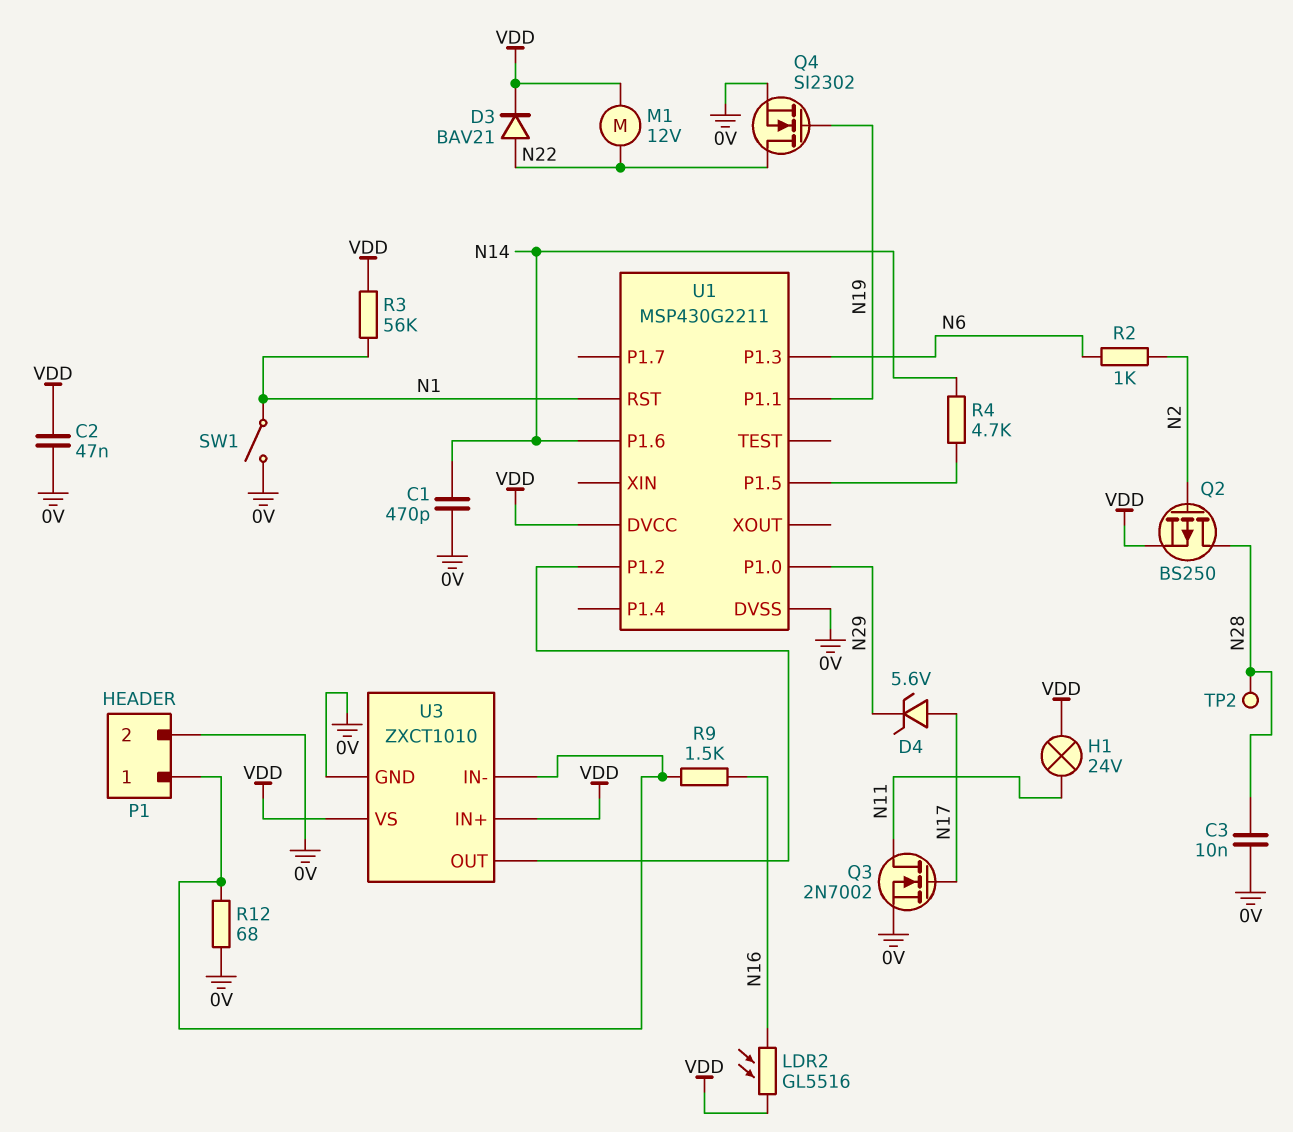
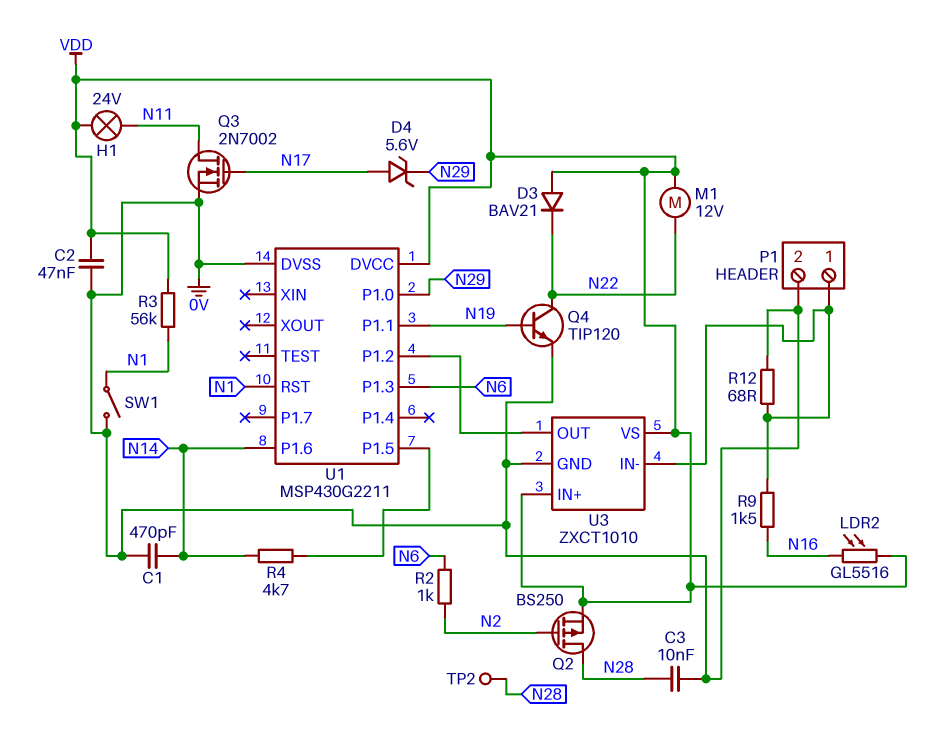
D3: diode BAV21 (A N22, K VDD) -> diode BAV21 (A VDD, K N22)
Q4: NMOS SI2302 (G N19, D N22, S 0V) -> NPN TIP120 (B N19, C N22, E 0V)

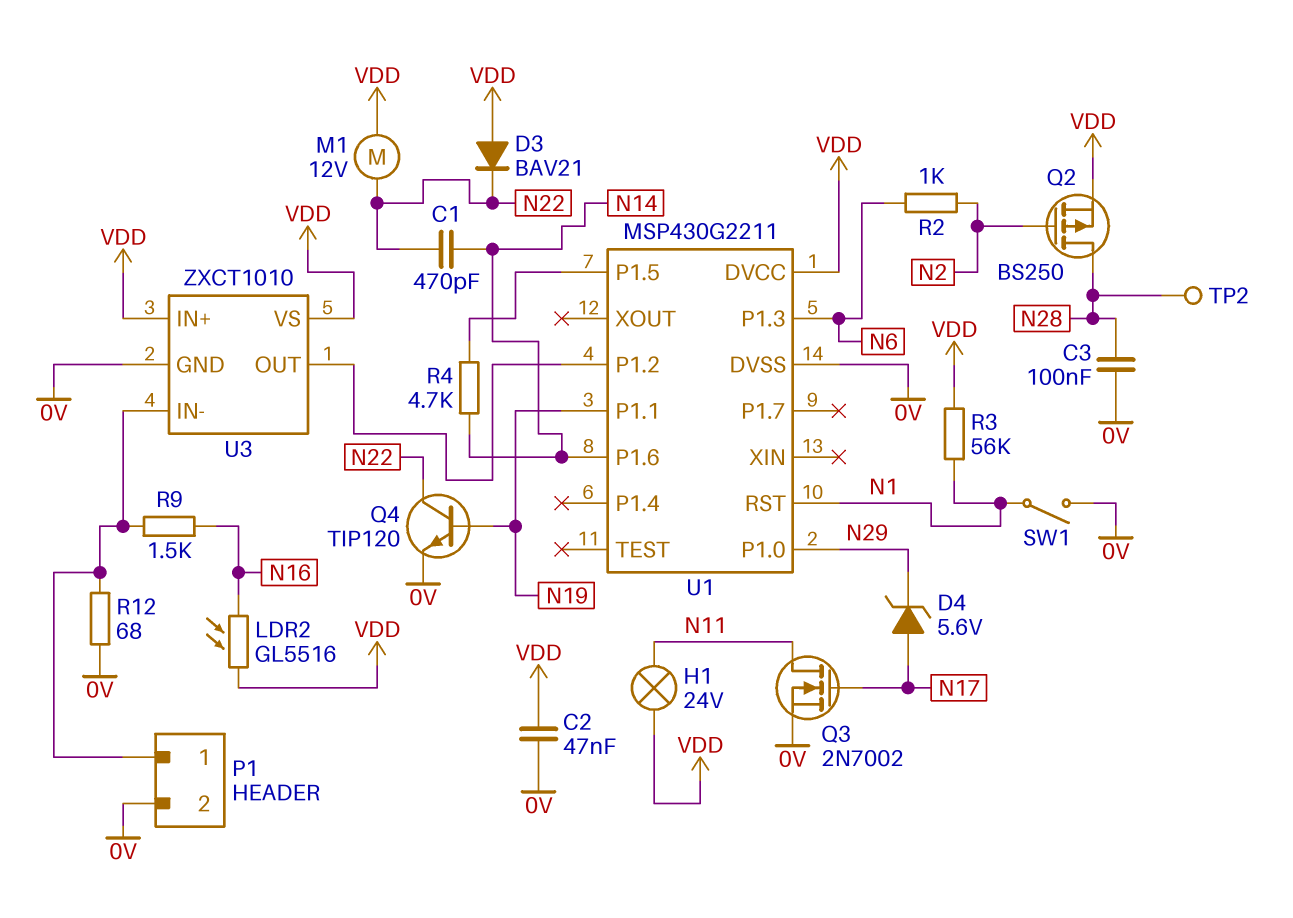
C1: 470pF (0V, N14) -> 470pF (N14, N22)
C3: 10nF (0V, N28) -> 100nF (0V, N28)

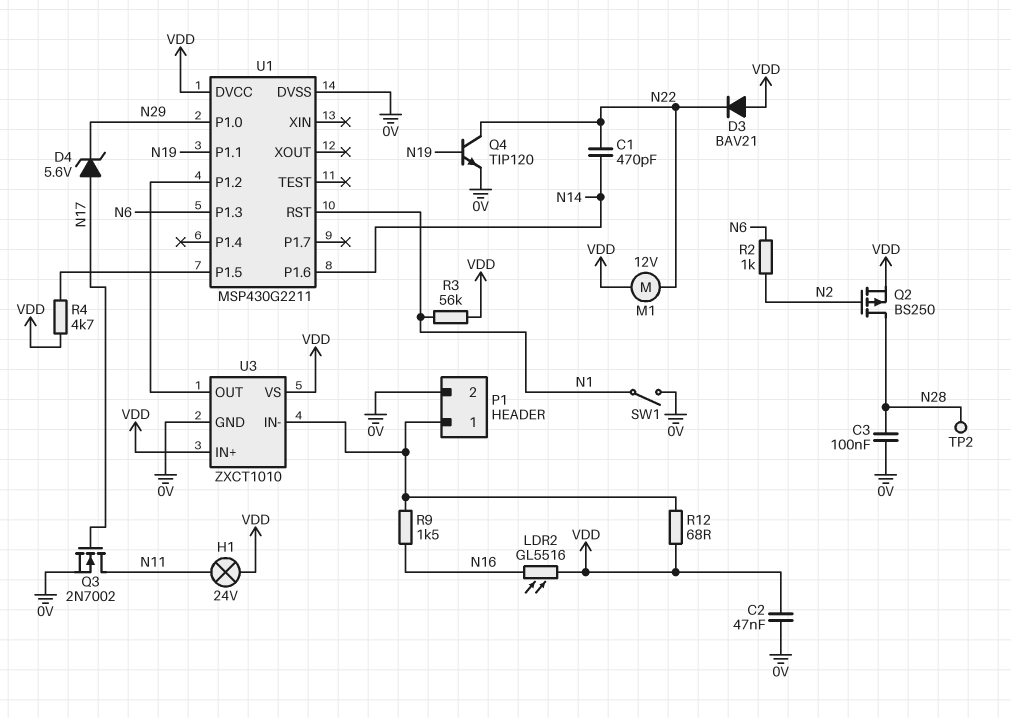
R4: 4.7k (N14, U1/P1.5) -> 4.7k (U1/P1.5, VDD)
R12: 68 (0V, P1/1) -> 68 (P1/1, VDD)

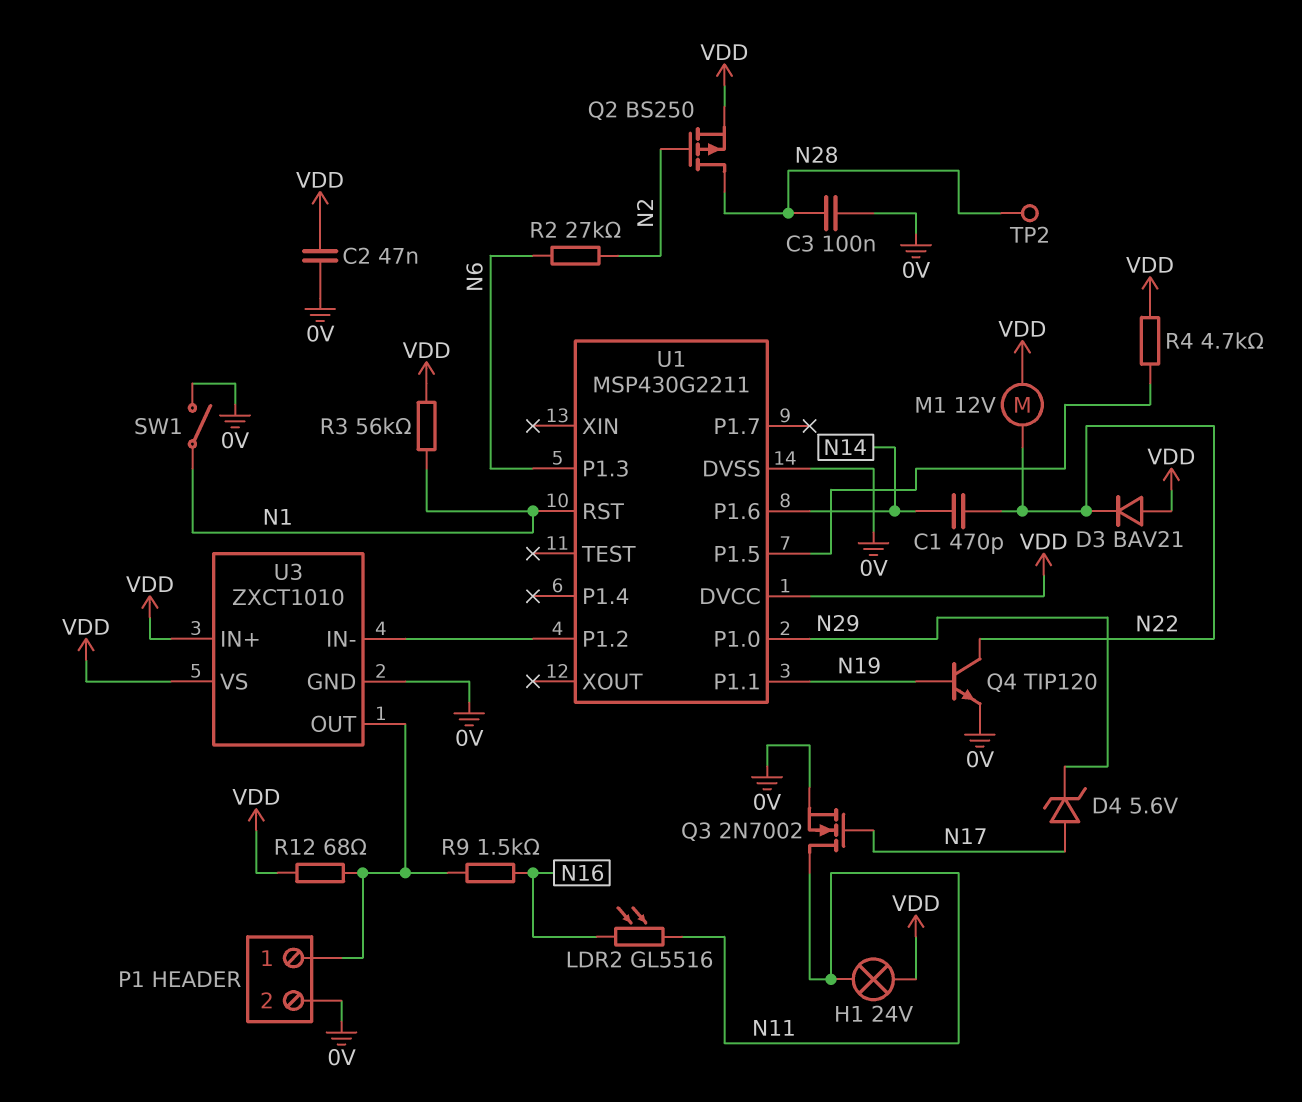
LDR2: GL5516 (N16, VDD) -> GL5516 (N11, N16)
R2: 1k (N2, N6) -> 27k (N2, N6)
U3 pin IN-: P1/1 -> U1/P1.2
U3 pin OUT: U1/P1.2 -> P1/1

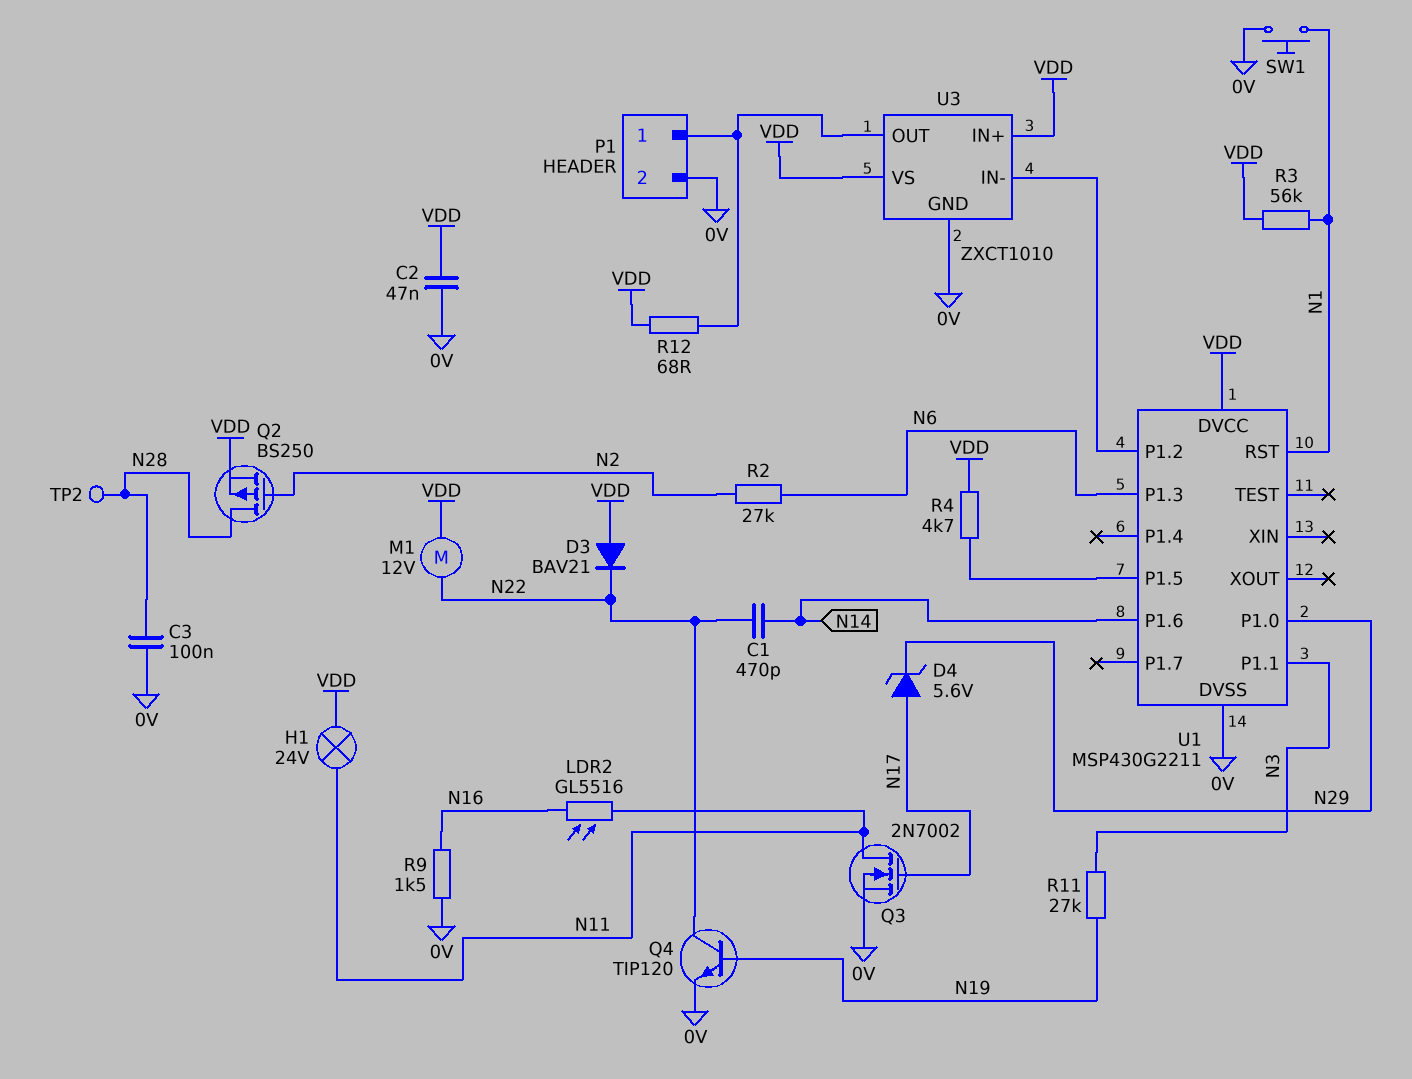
R9: 1.5k (N16, P1/1) -> 1.5k (0V, N16)
R11: none -> 27k (N3, N19)
SW1: switch (0V, N1) -> button (0V, N1)
U1 pin P1.1: N19 -> N3

